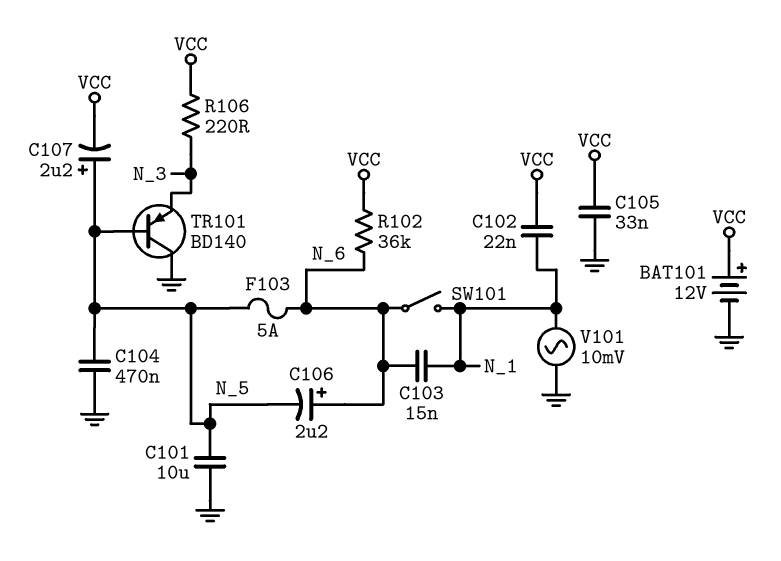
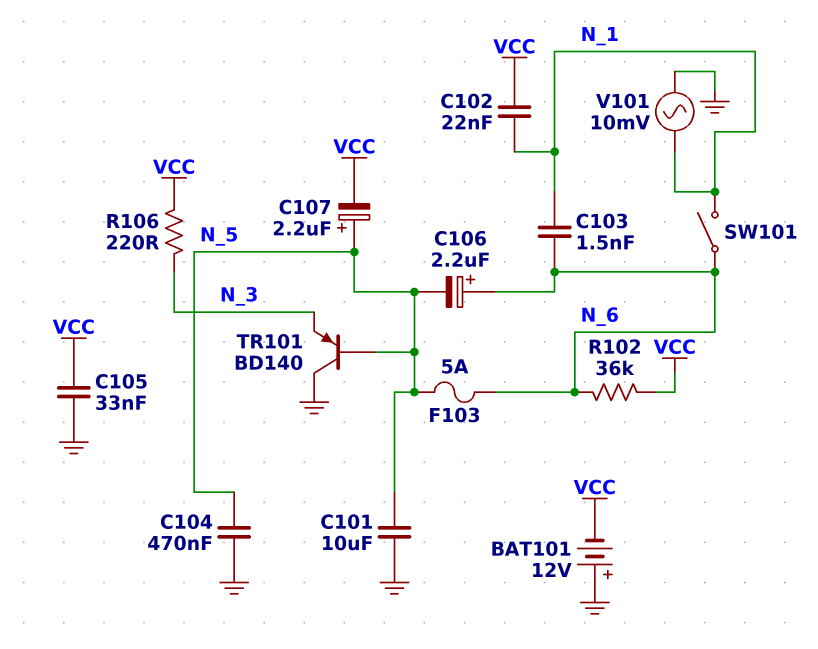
BAT101: 12V (plus VCC, minus GND) -> 12V (plus GND, minus VCC)
C103: 15nF (N_1, N_6) -> 1.5nF (N_1, N_6)

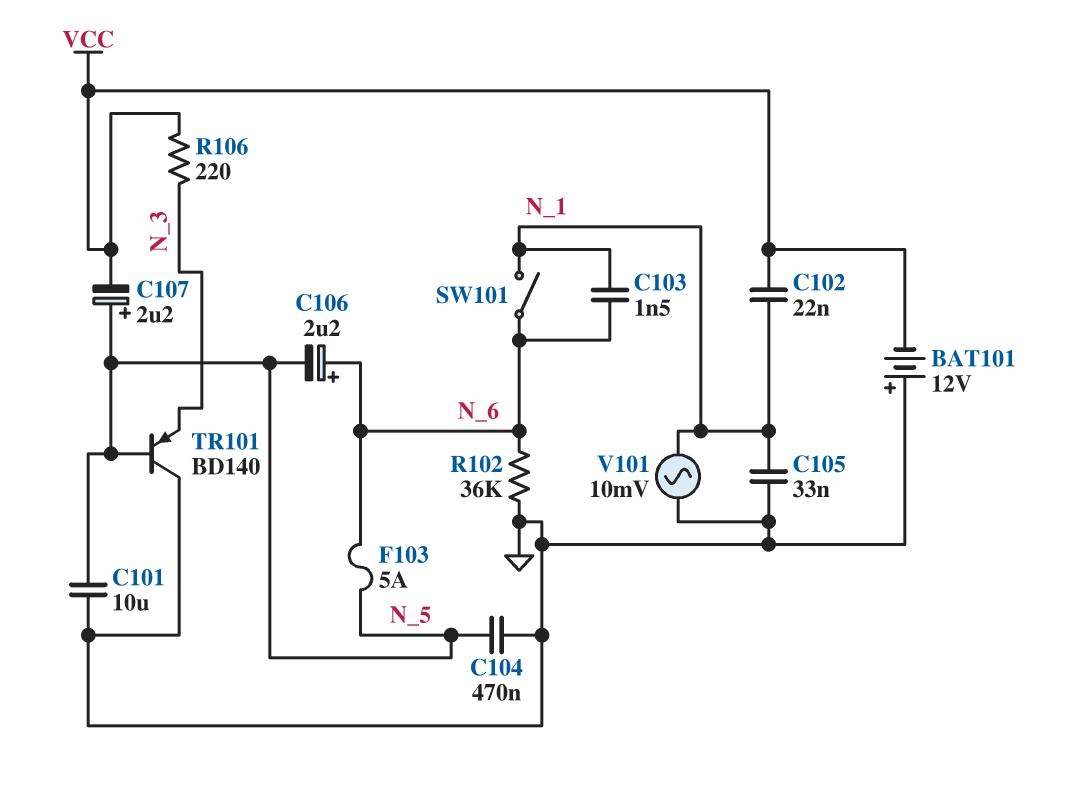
C105: 33nF (GND, VCC) -> 33nF (GND, N_1)
R102: 36k (N_6, VCC) -> 36k (GND, N_6)

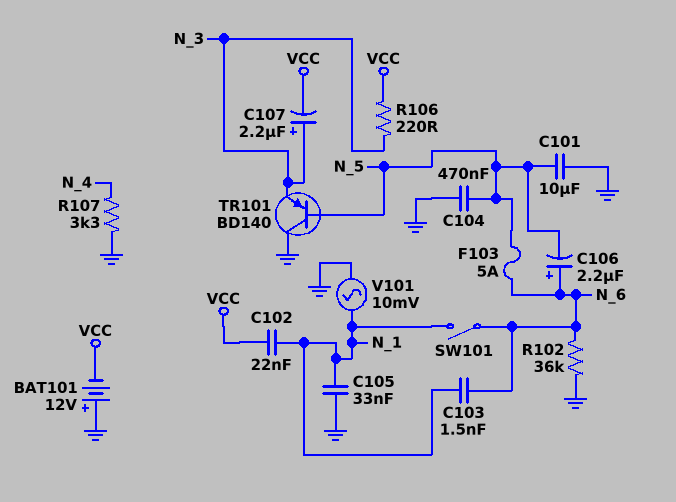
C107: 2.2uF (plus N_5, minus VCC) -> 2.2uF (plus N_3, minus VCC)
R107: none -> 3.3k (GND, N_4)

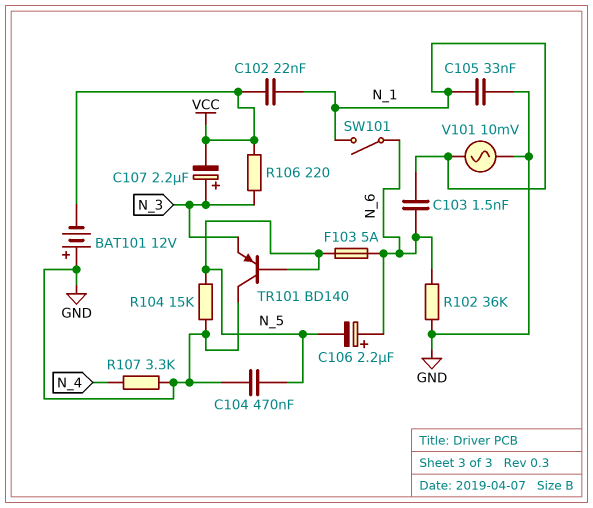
C101: 10uF (GND, N_5) -> none
R104: none -> 15k (GND, N_5)

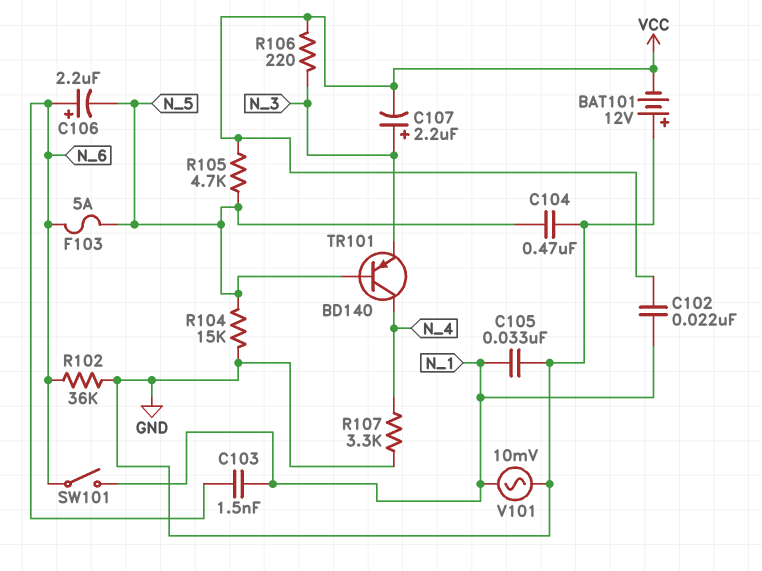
R105: none -> 4.7k (N_5, VCC)
TR101: PNP BD140 (B N_5, C GND, E N_3) -> PNP BD140 (B N_5, C N_4, E N_3)

